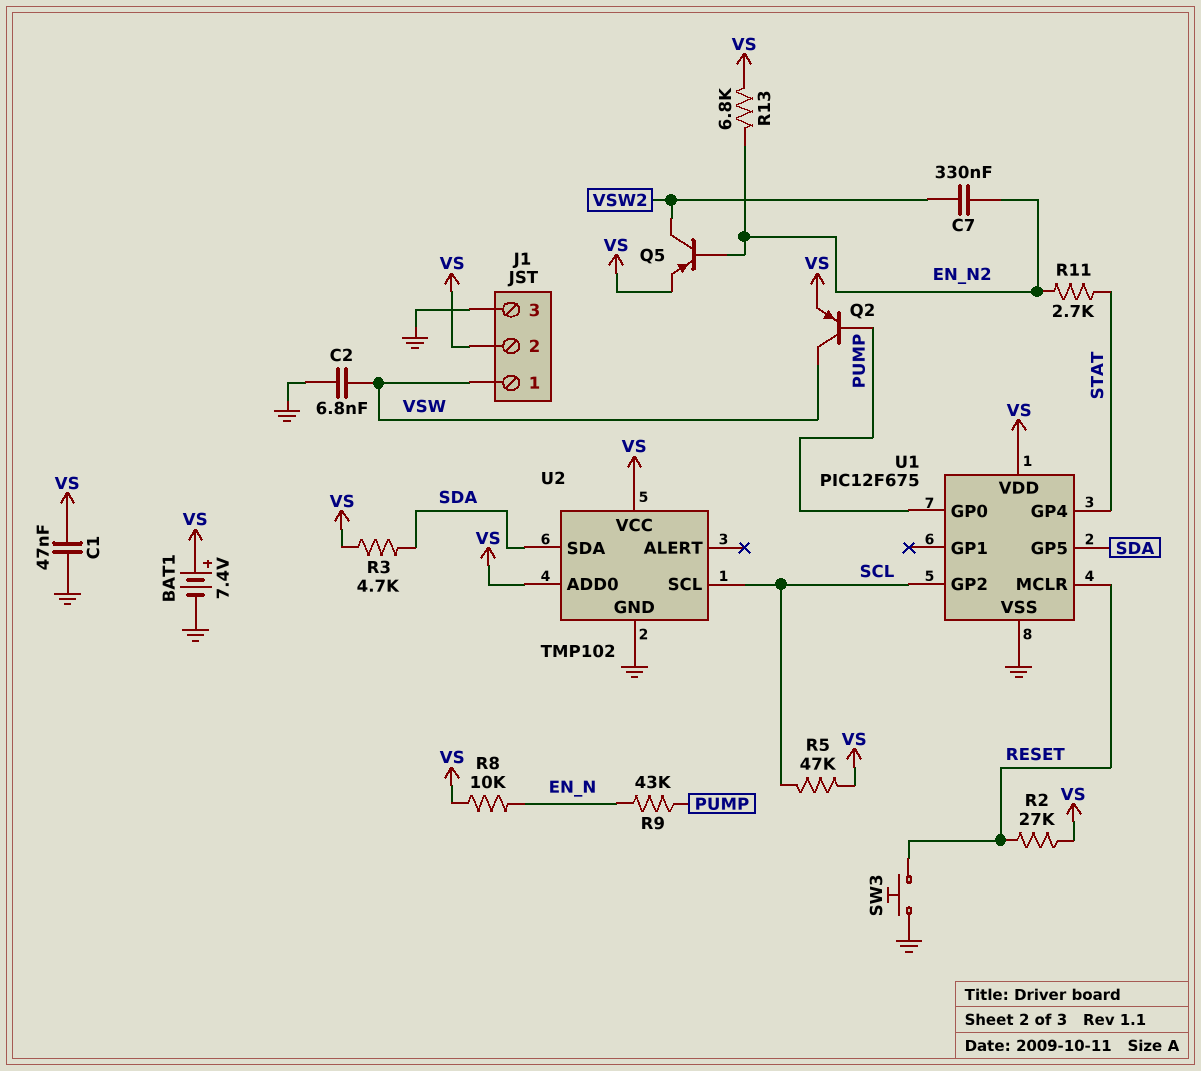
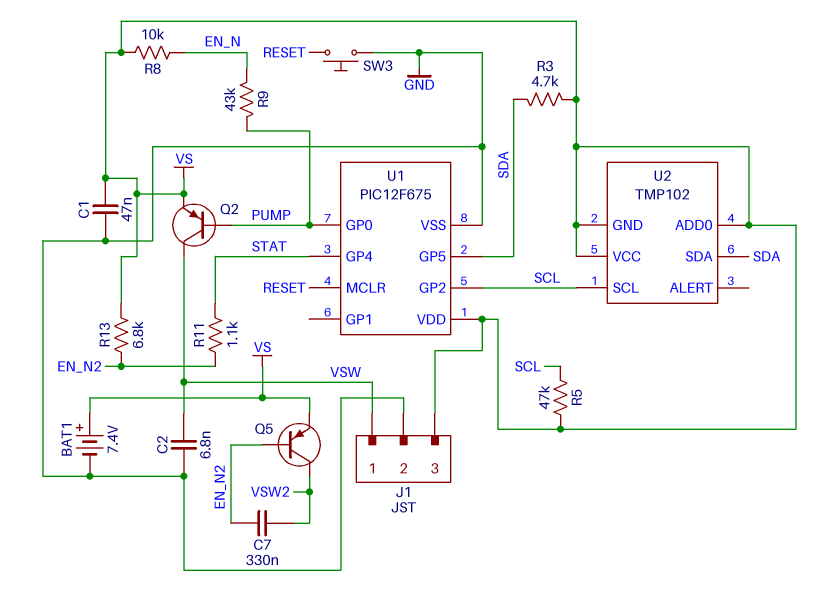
J1 pin 2: VS -> GND
J1 pin 3: GND -> VS
R2: 27k (RESET, VS) -> none
R11: 2.7k (EN_N2, STAT) -> 1.1k (EN_N2, STAT)
U2 pin GND: GND -> VS

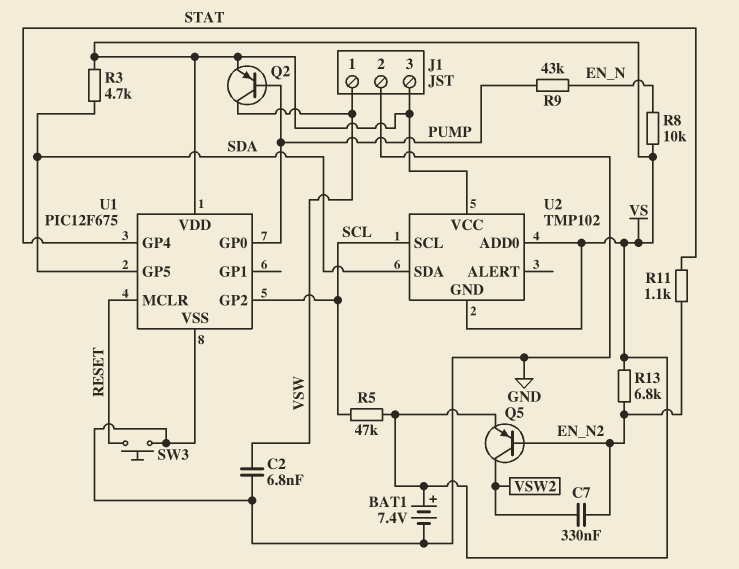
C1: 47nF (GND, VS) -> none

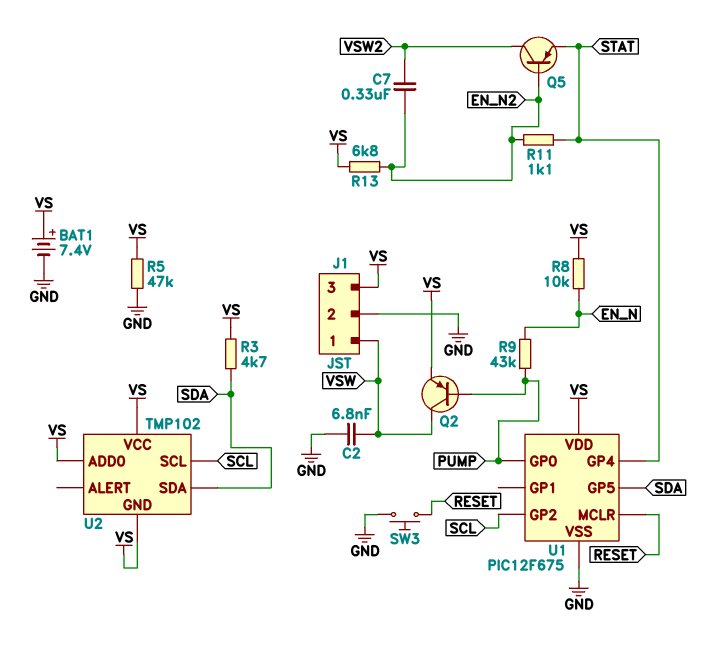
Q5: PNP (B EN_N2, C VSW2, E VS) -> PNP (B EN_N2, C VSW2, E STAT)
R5: 47k (SCL, VS) -> 47k (GND, VS)

